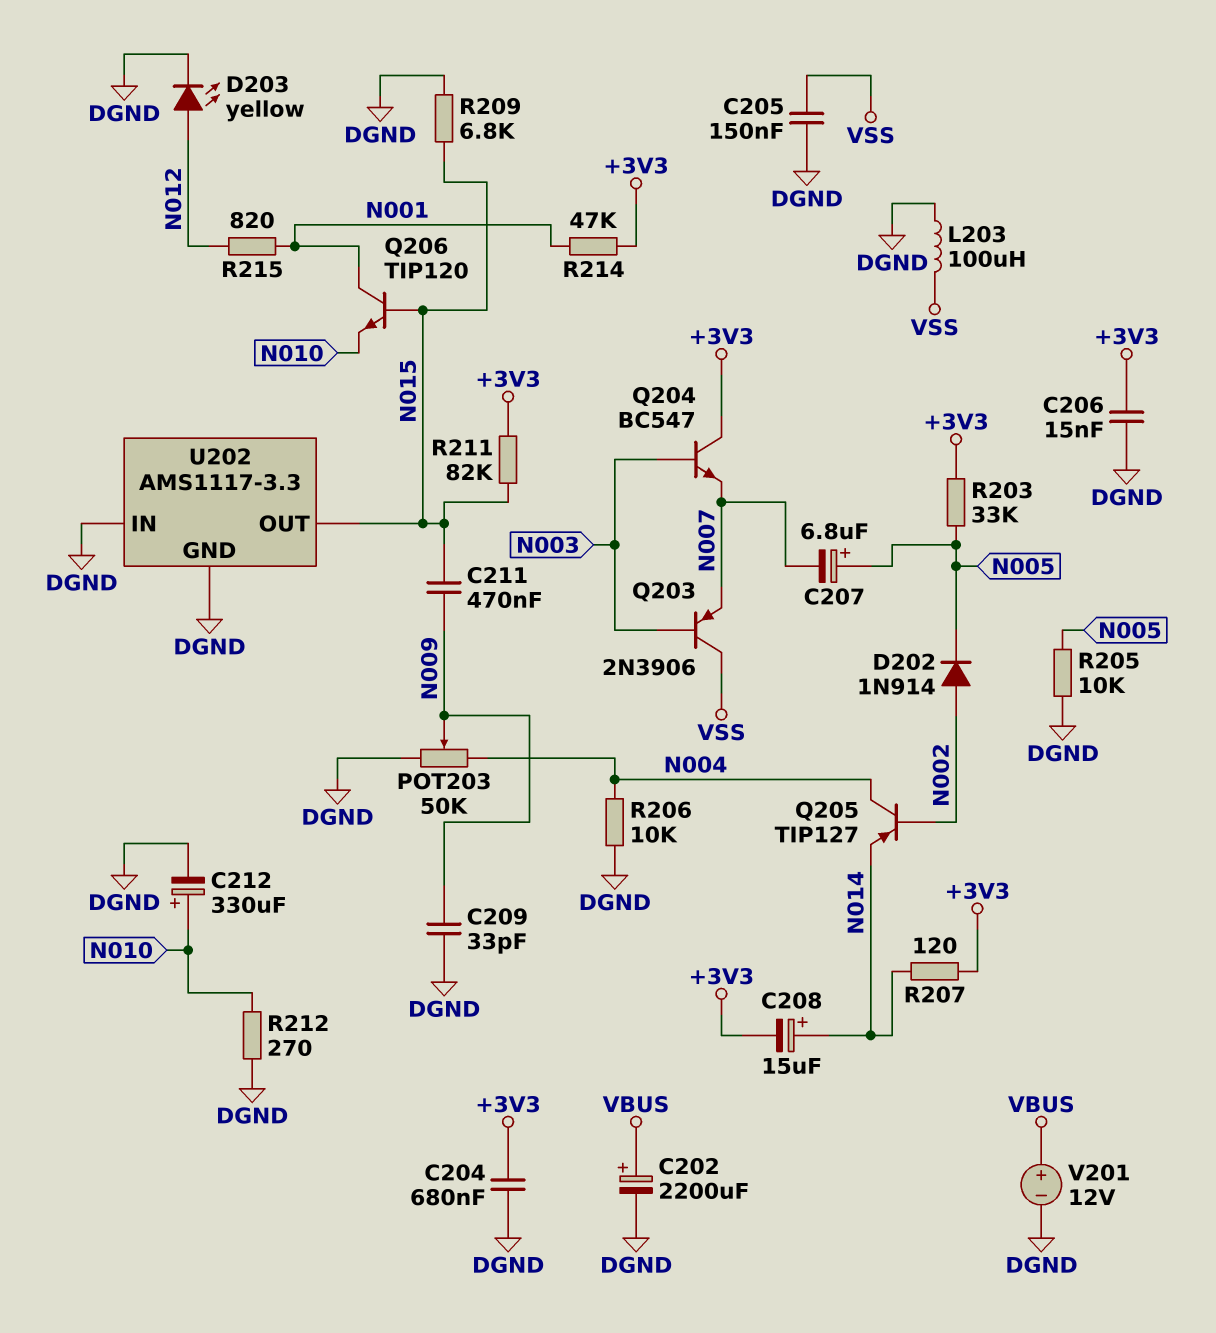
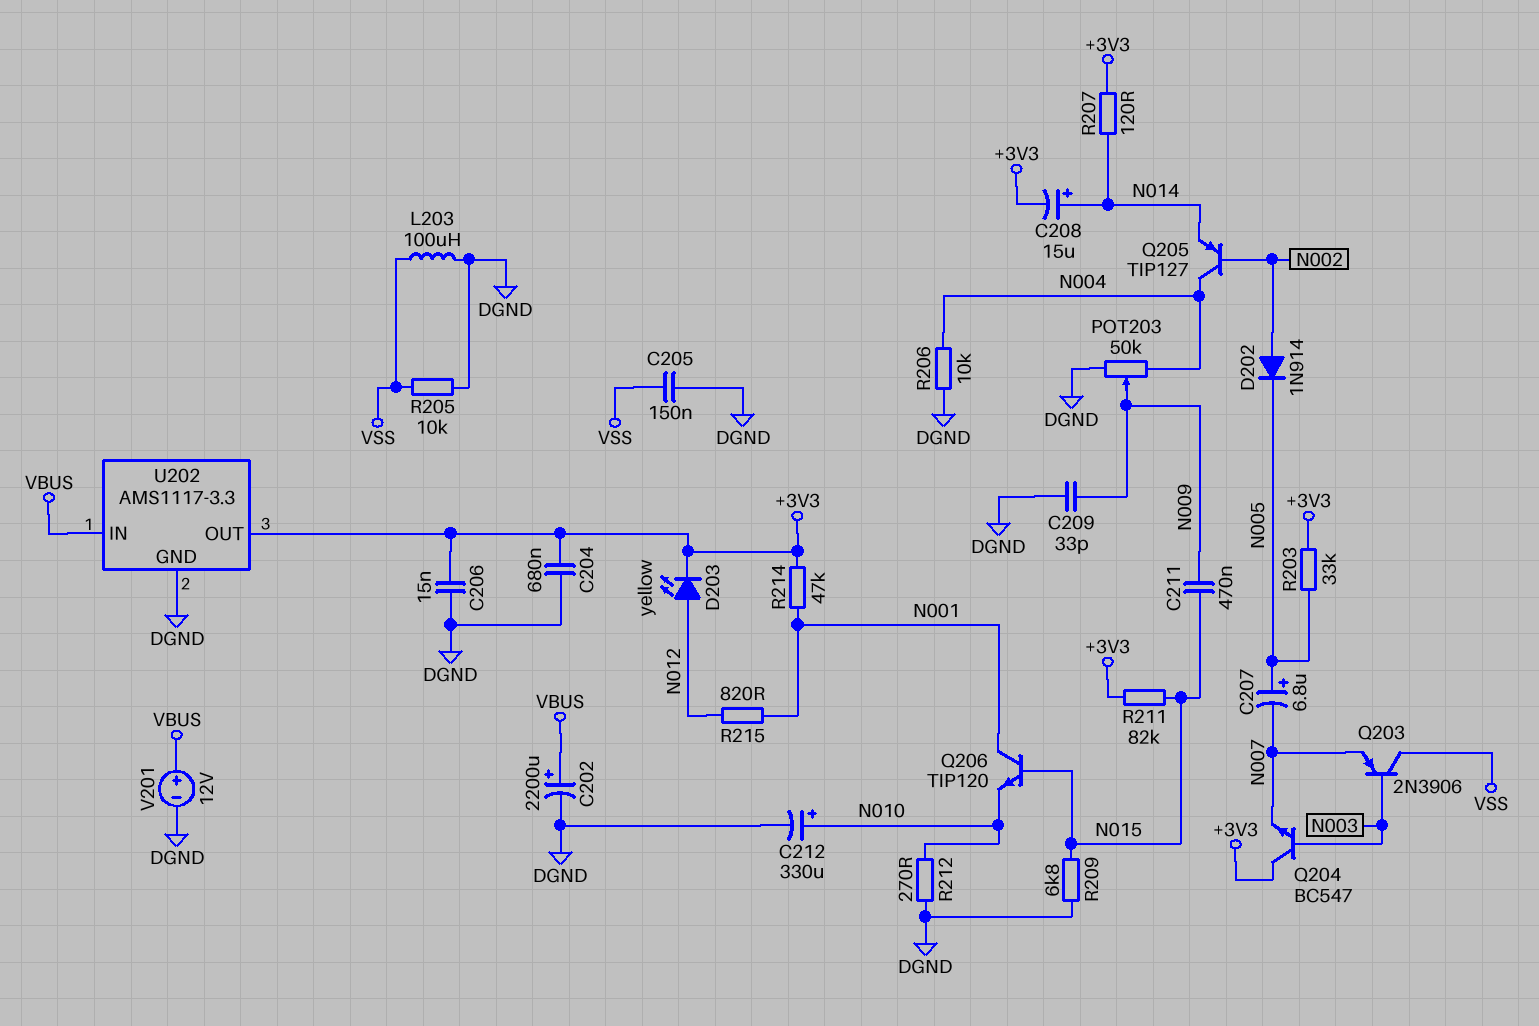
D203: LED yellow (A N012, K DGND) -> LED yellow (A N012, K +3V3)
R205: 10k (DGND, N005) -> 10k (DGND, VSS)
U202 pin IN: DGND -> VBUS
U202 pin OUT: N015 -> +3V3

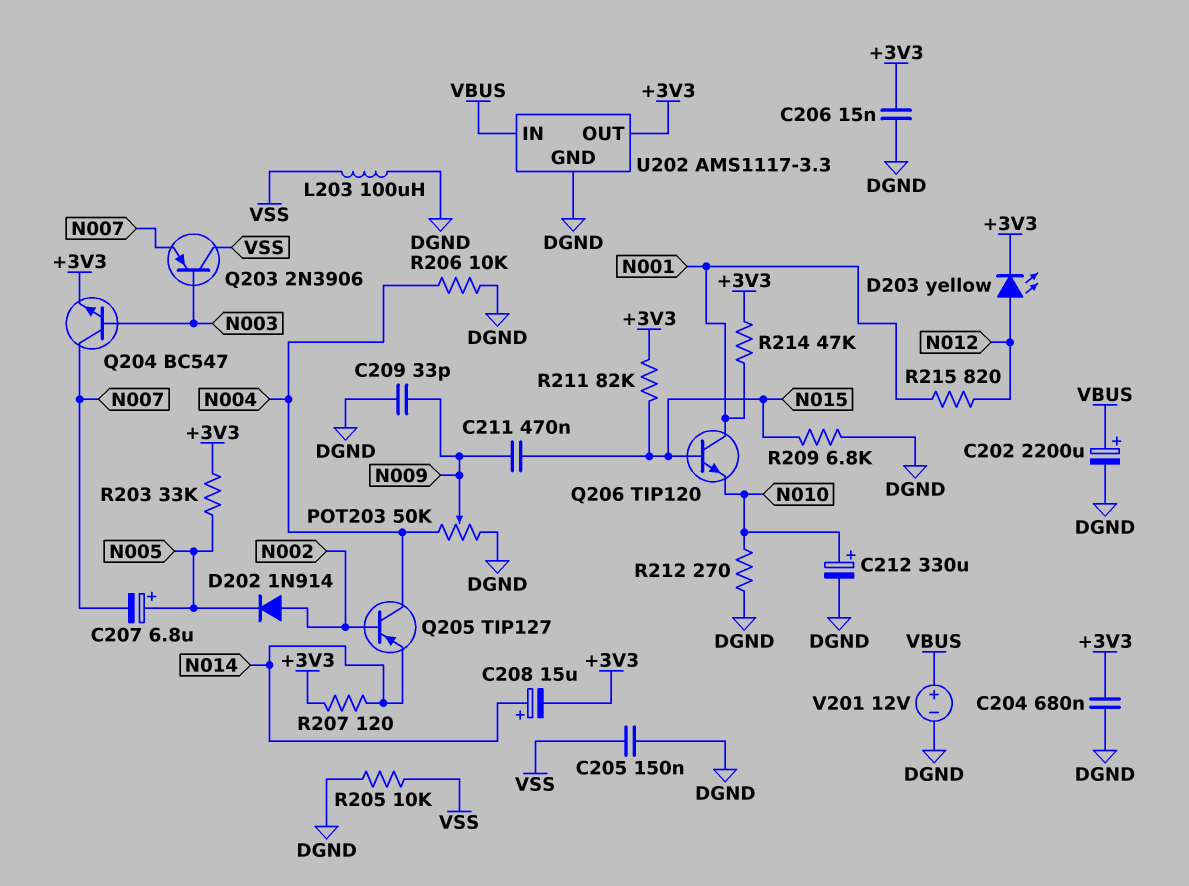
Q204: NPN BC547 (B N003, C +3V3, E N007) -> NPN BC547 (B N003, C N007, E +3V3)

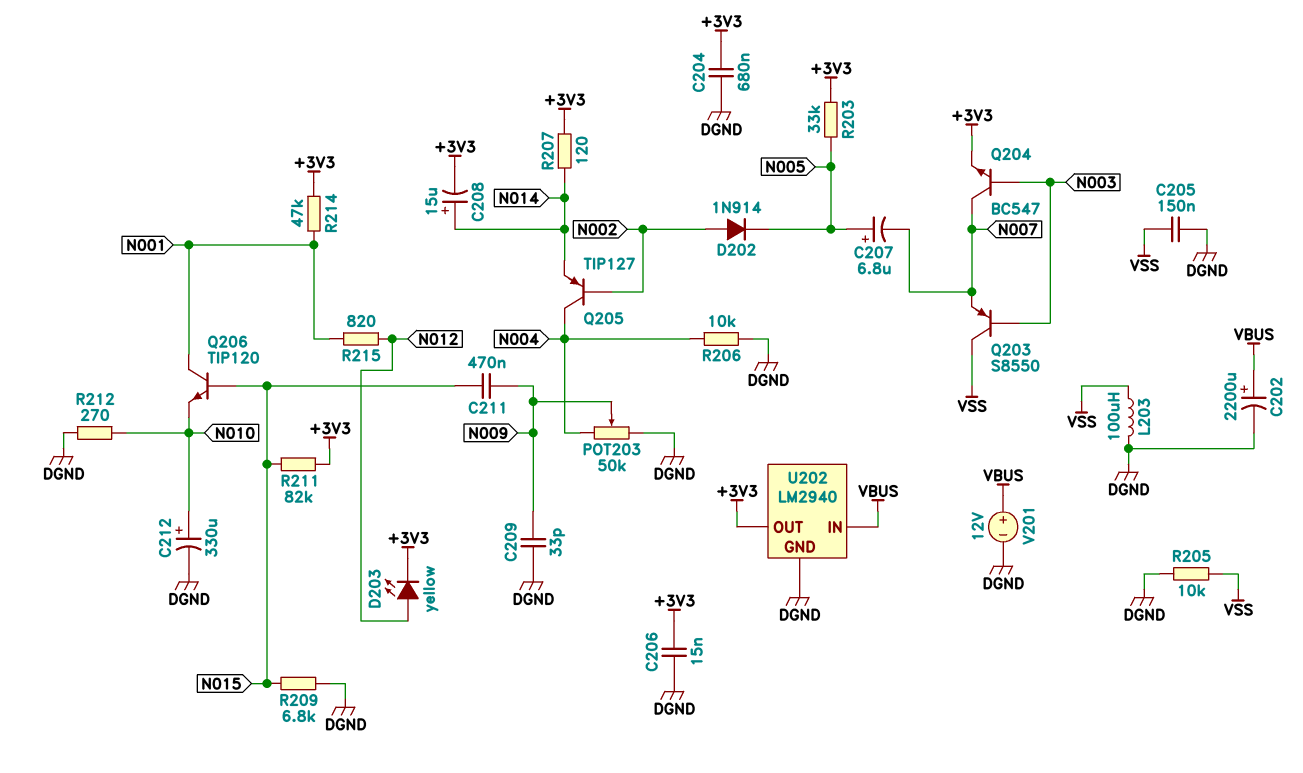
Q203: PNP 2N3906 (B N003, C VSS, E N007) -> PNP S8550 (B N003, C VSS, E N007)
U202: AMS1117-3.3 -> LM2940

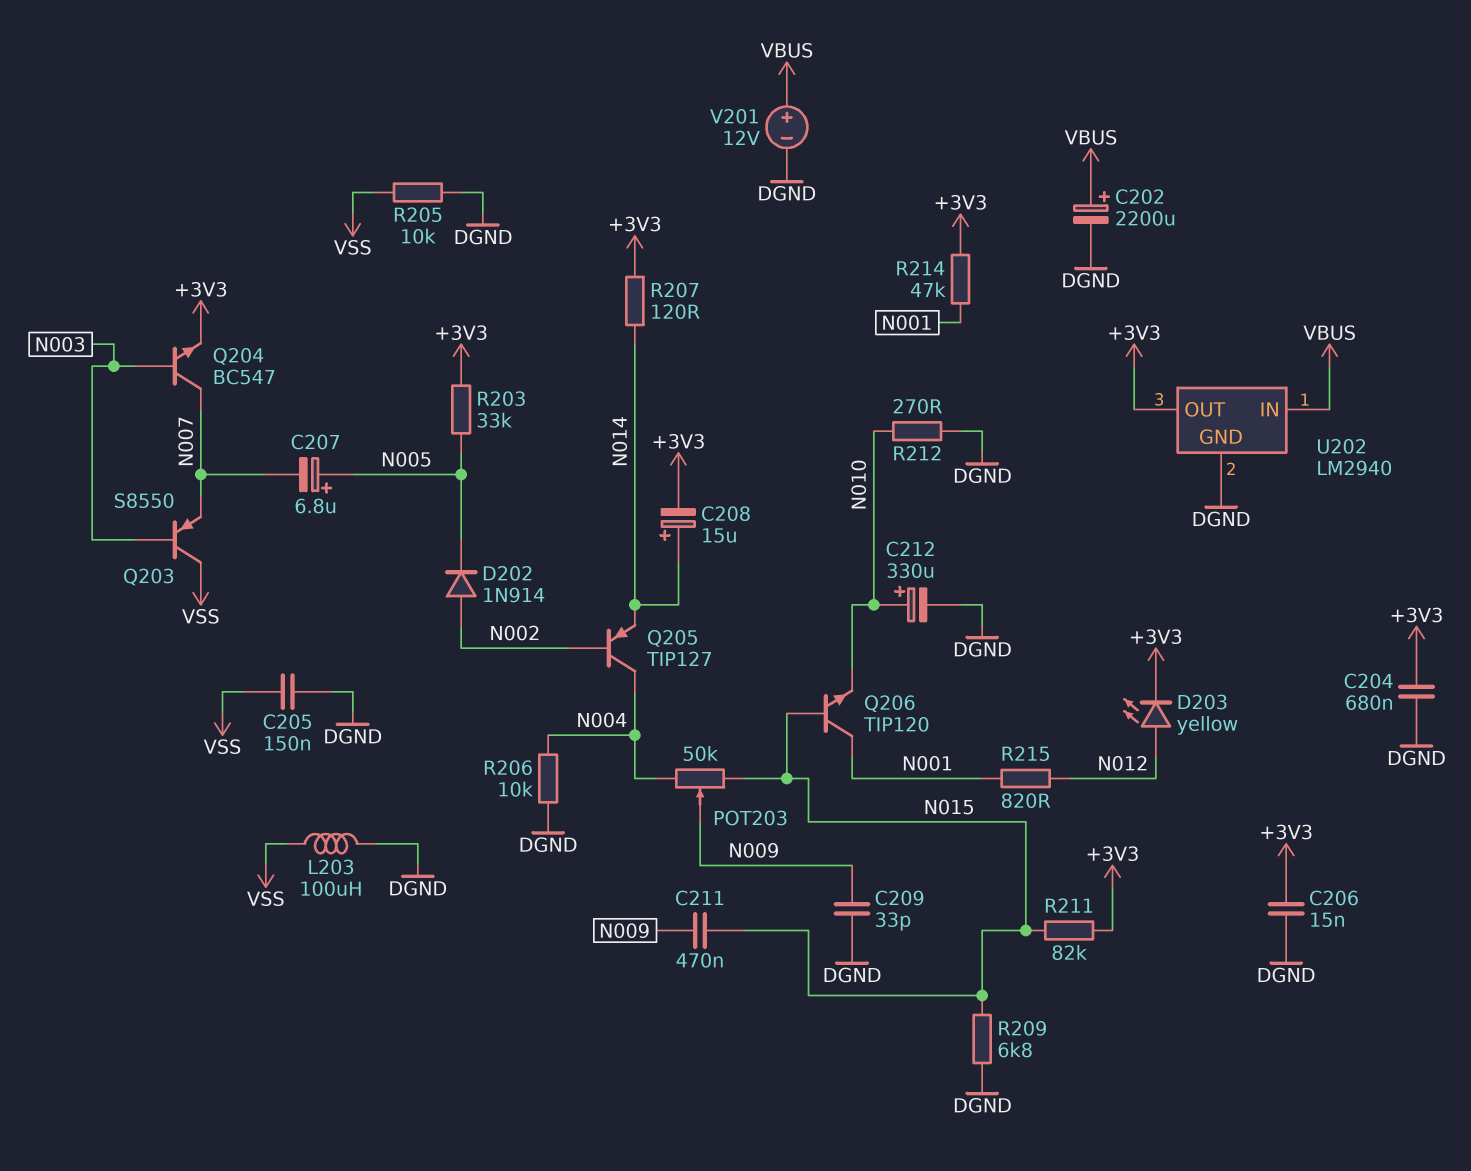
POT203: 50k (DGND, N004, wiper N009) -> 50k (N004, N015, wiper N009)

